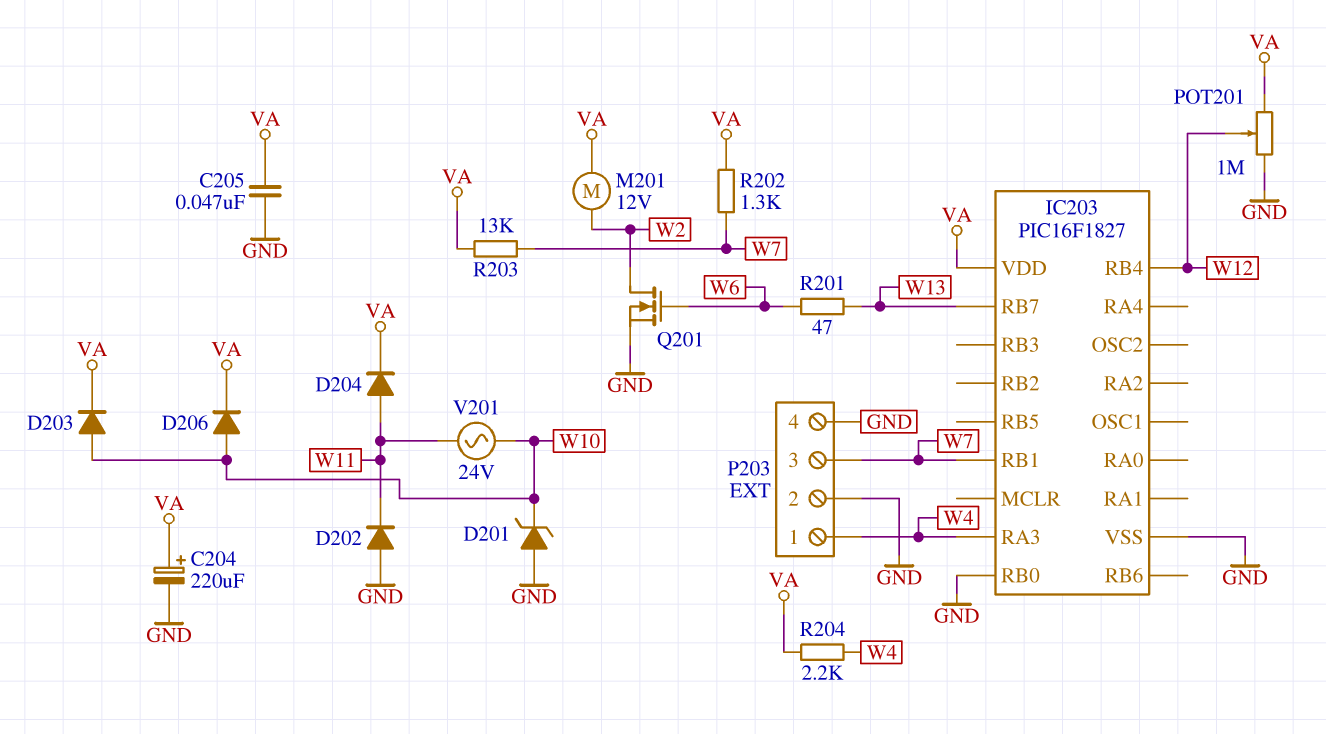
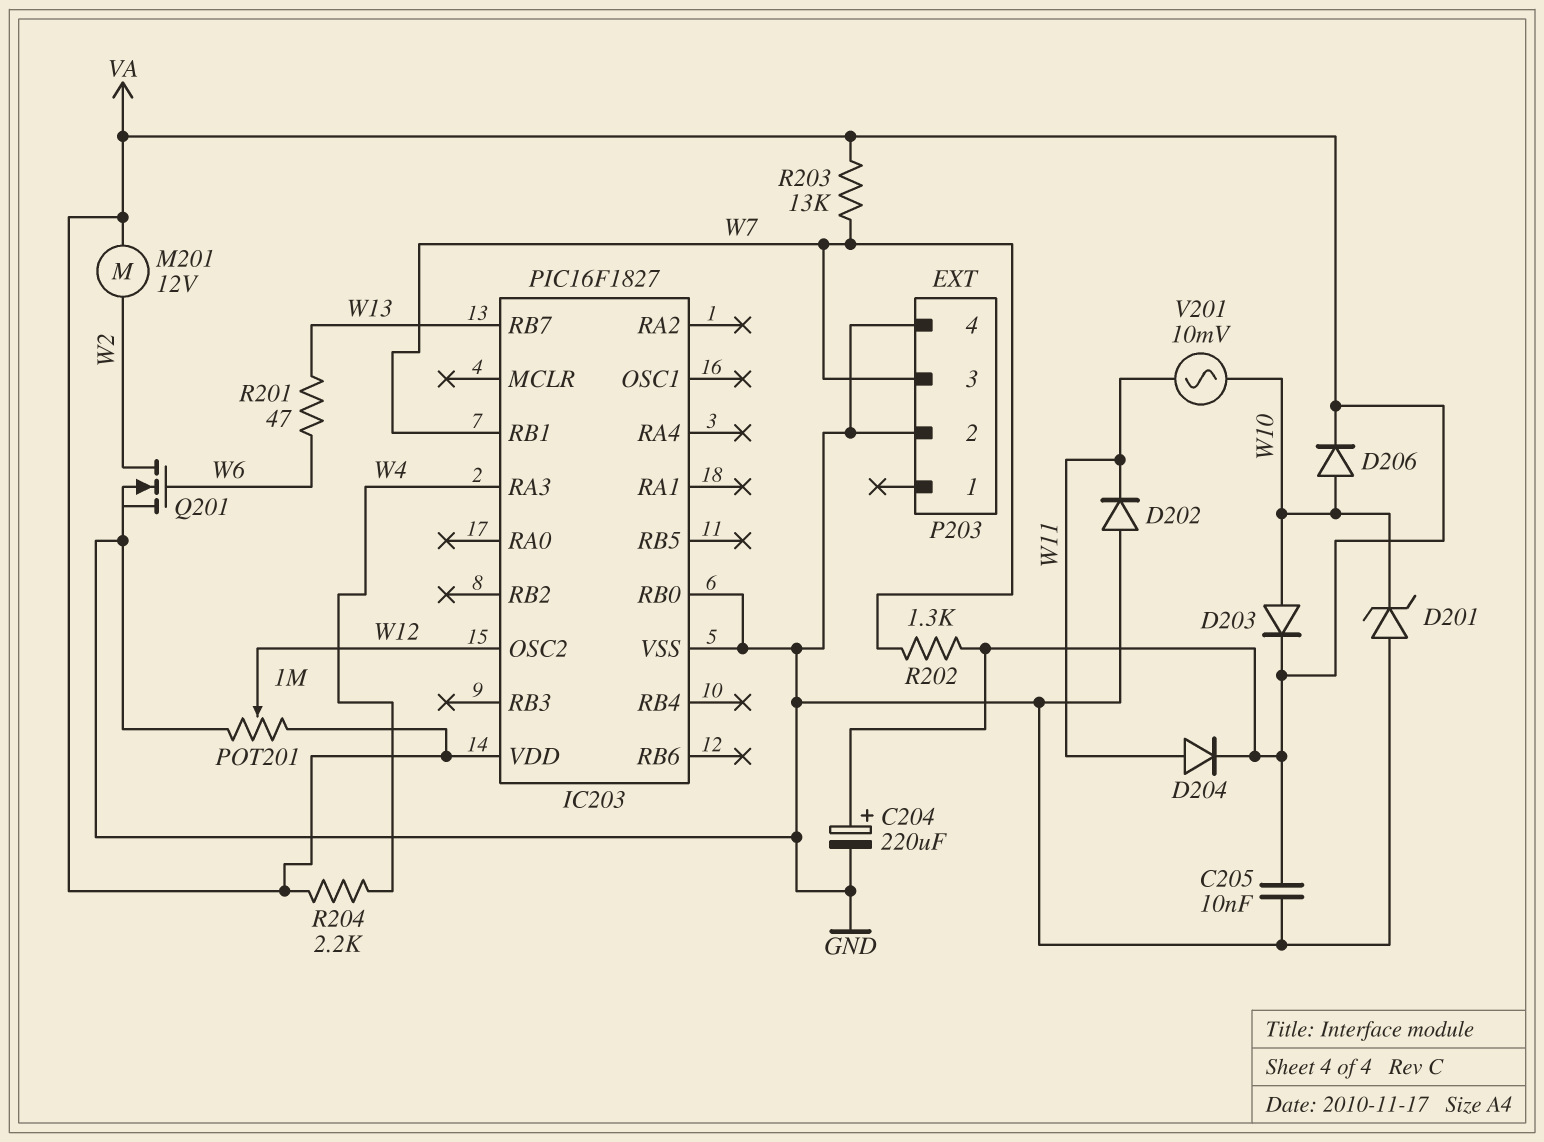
C205: 47nF (GND, VA) -> 10nF (GND, VA)
IC203 pin OSC2: none -> W12
IC203 pin RB4: W12 -> none
P203 pin 1: W4 -> none
V201: AC 24V (W10, W11) -> AC 10mV (W10, W11)

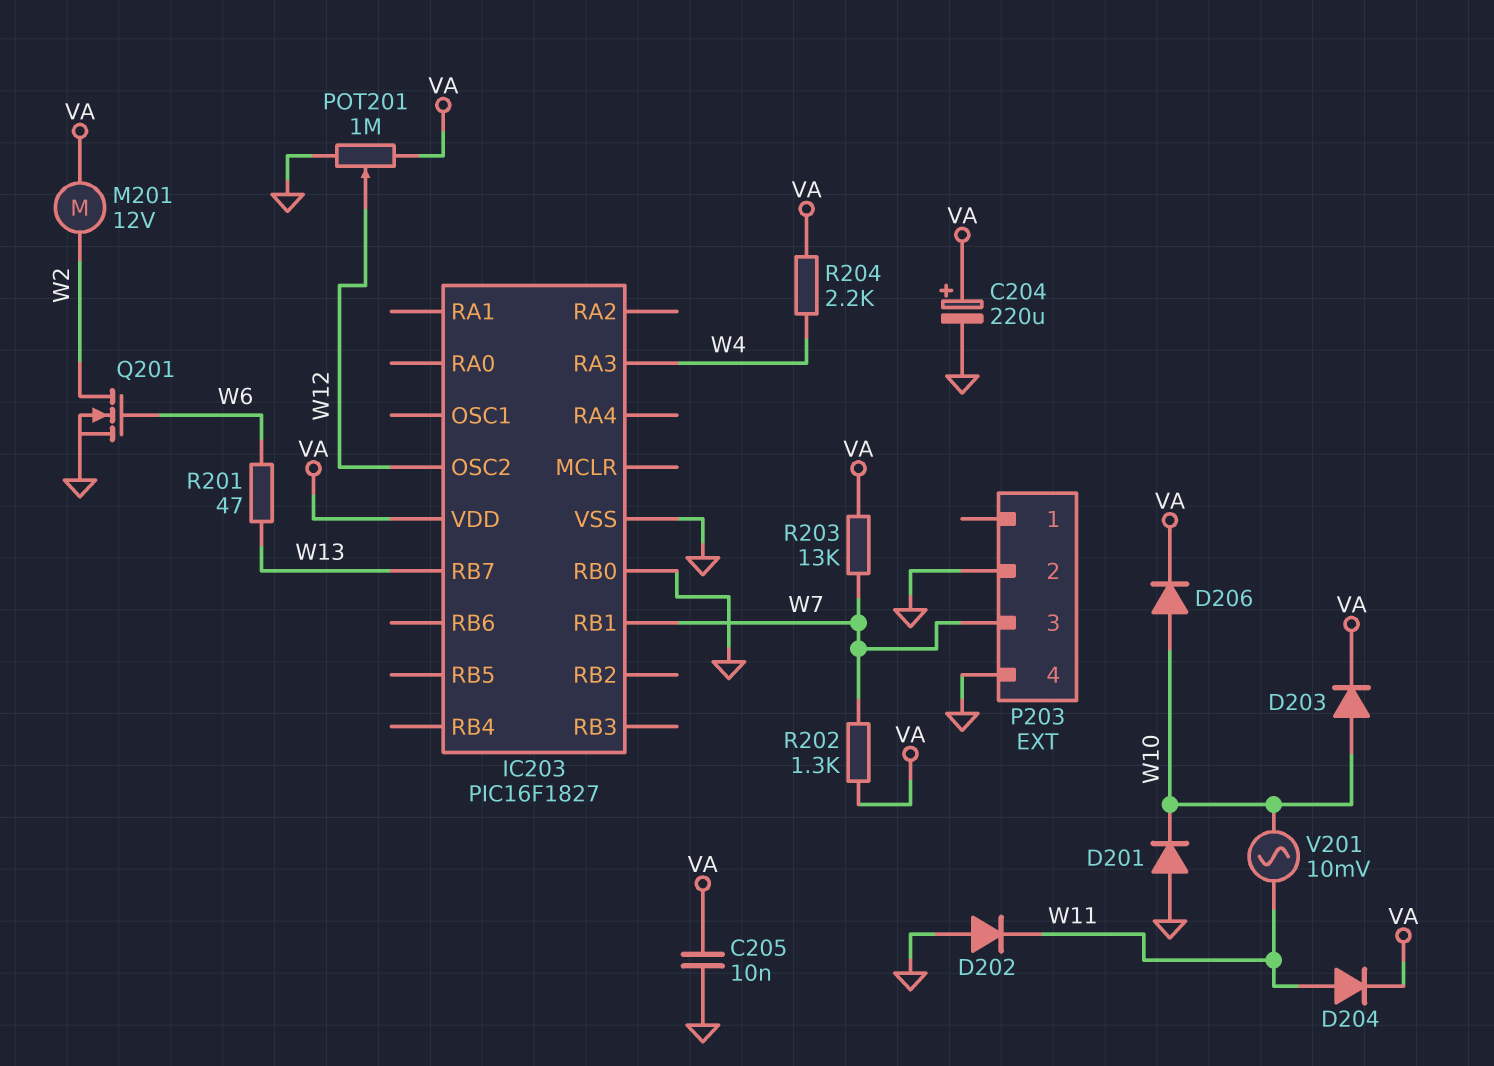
D201: zener (A GND, K W10) -> diode (A GND, K W10)

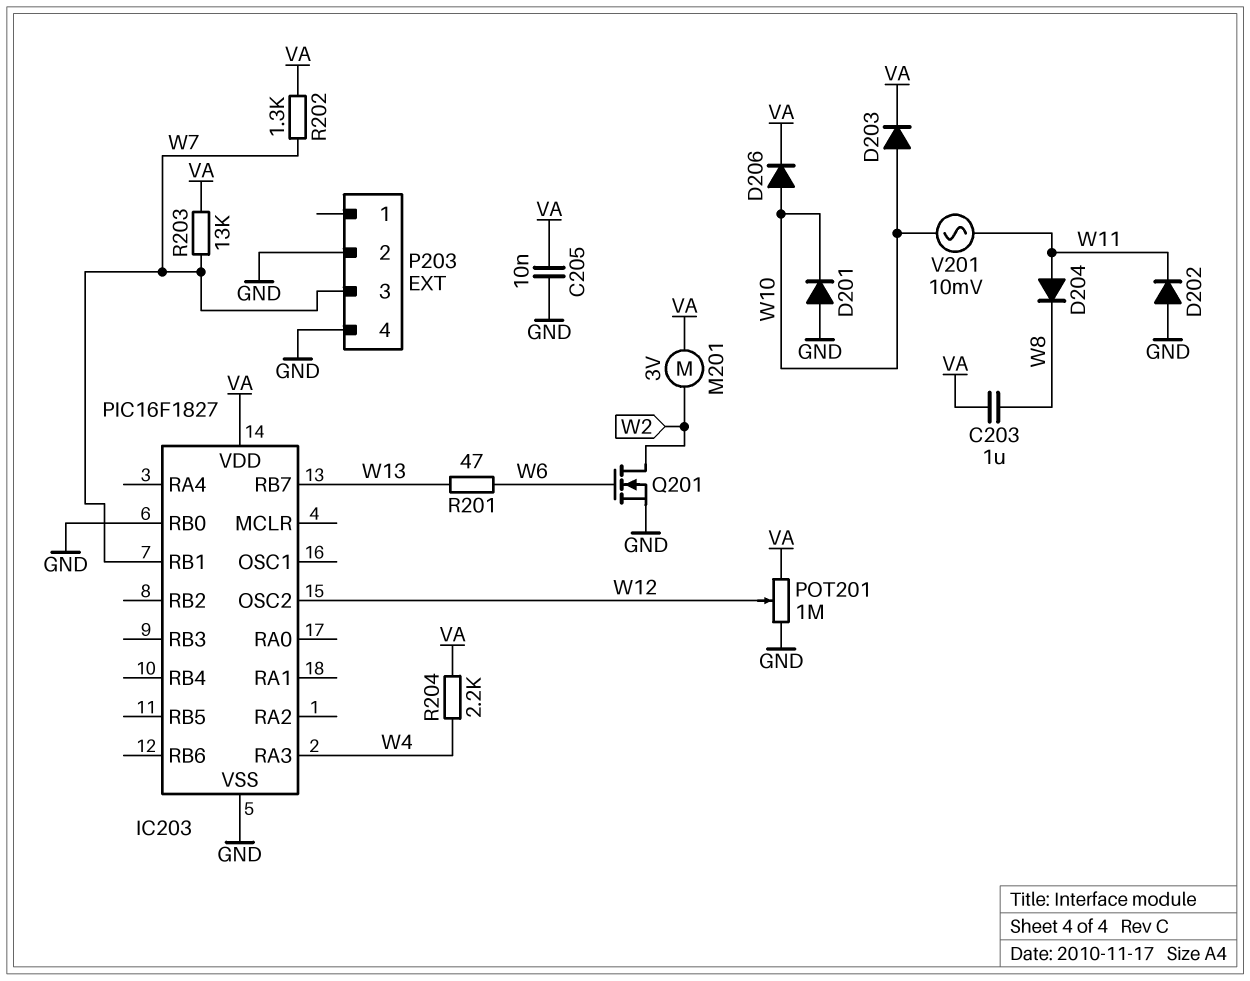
C203: none -> 1uF (VA, W8)
C204: 220uF (plus VA, minus GND) -> none
D204: diode (A W11, K VA) -> diode (A W11, K W8)
M201: motor 12V (VA, W2) -> motor 3V (VA, W2)

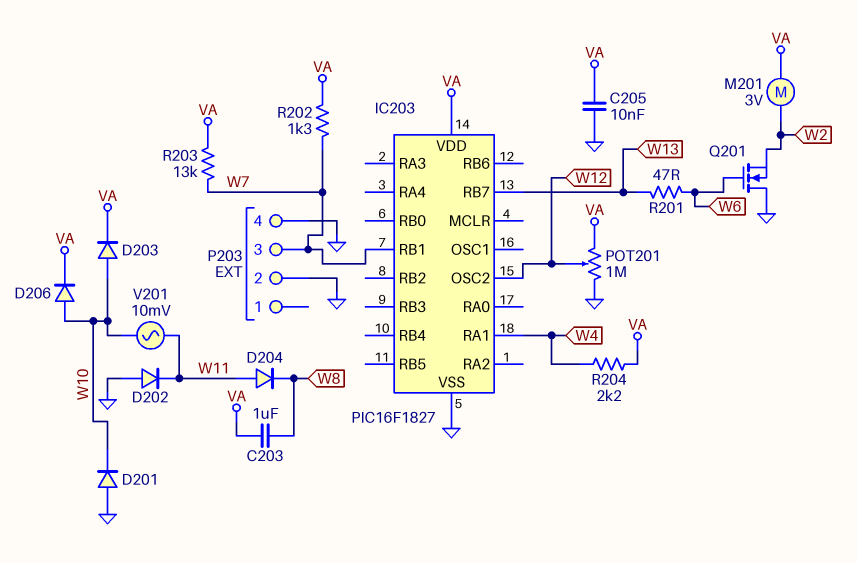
IC203 pin RA1: none -> W4
IC203 pin RA3: W4 -> none
IC203 pin RB0: GND -> none
Q201: NMOS (G W6, D W2, S GND) -> NMOS (G W6, D GND, S W2)

